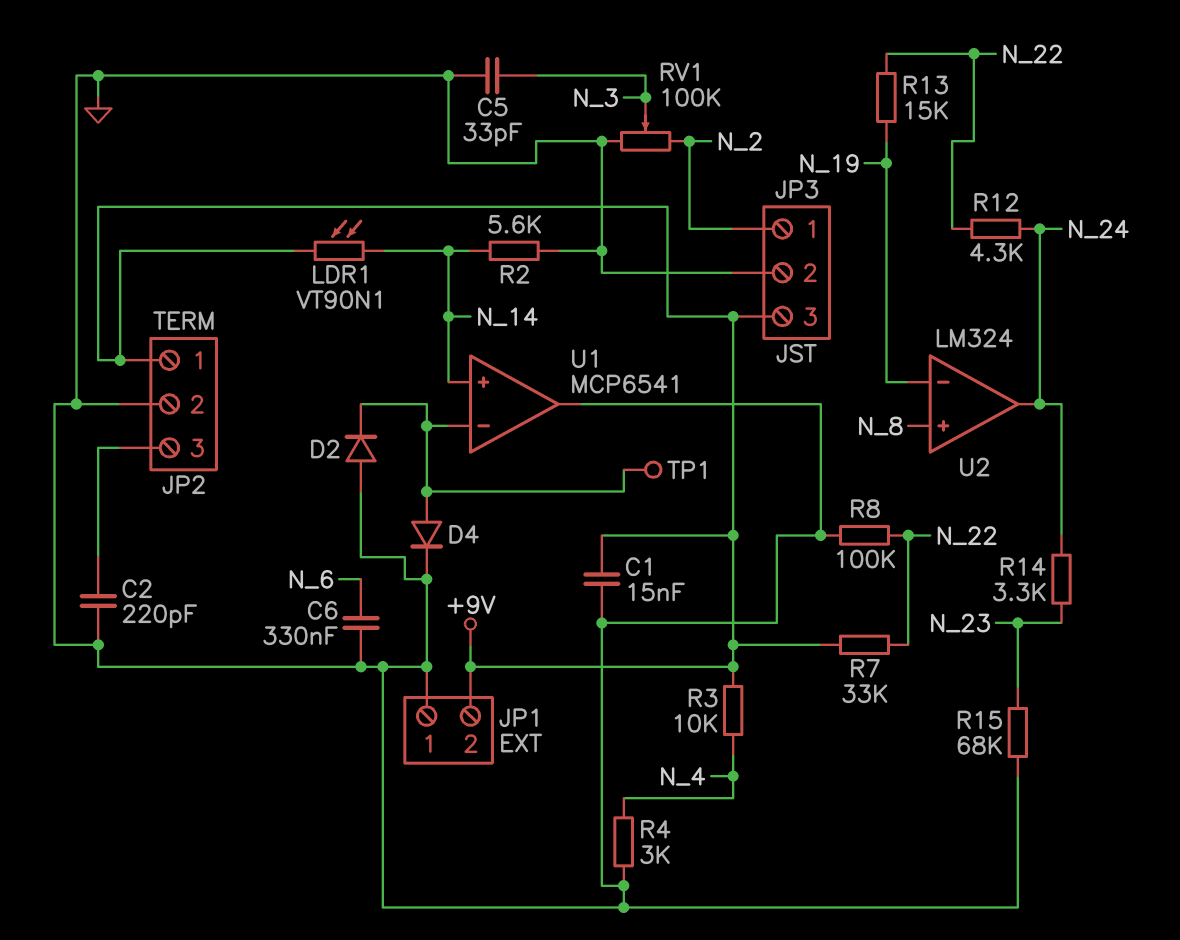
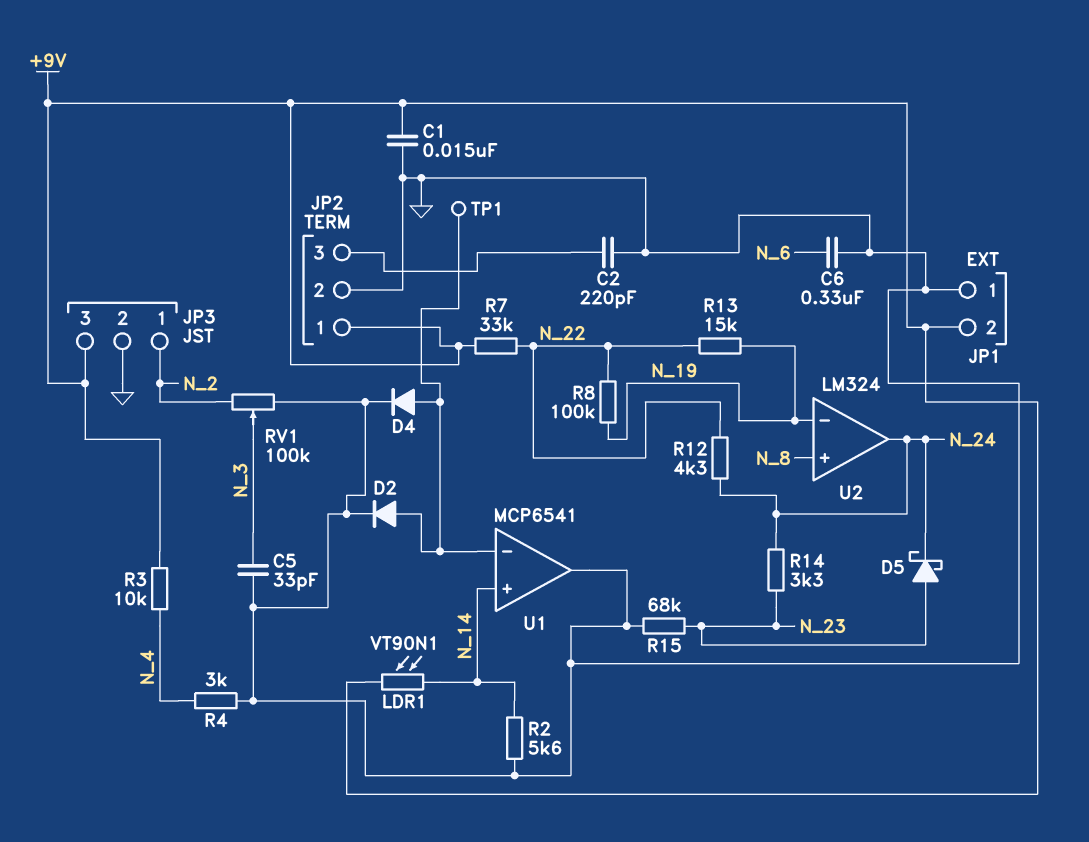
D2: diode (A GND, K U1/in-) -> diode (A U1/in-, K GND)
D5: none -> schottky (A N_23, K N_24)
R8: 100k (GND, N_22) -> 100k (N_19, N_22)

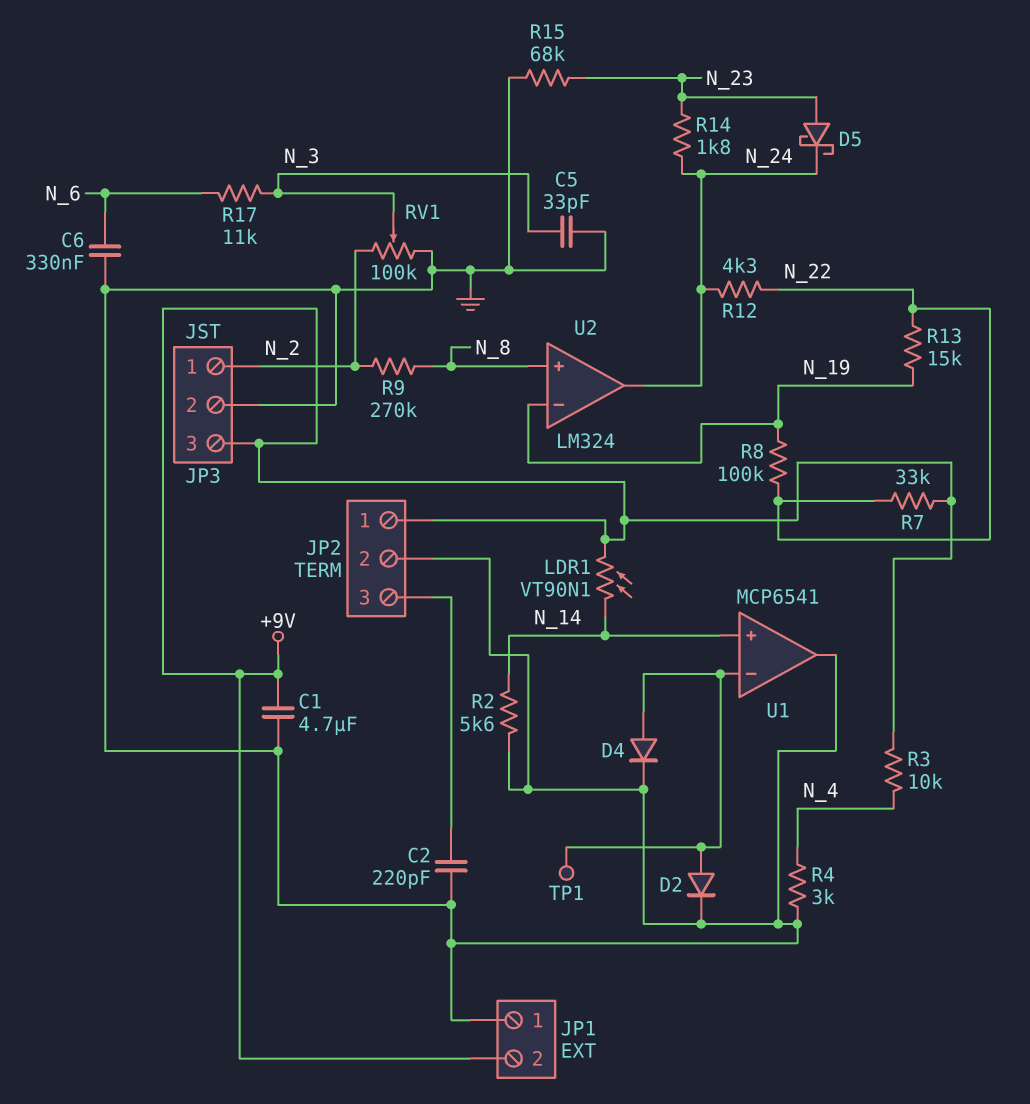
C1: 15nF (+9V, GND) -> 4.7uF (+9V, GND)
R9: none -> 270k (N_2, N_8)
R14: 3.3k (N_23, N_24) -> 1.8k (N_23, N_24)
R17: none -> 11k (N_3, N_6)

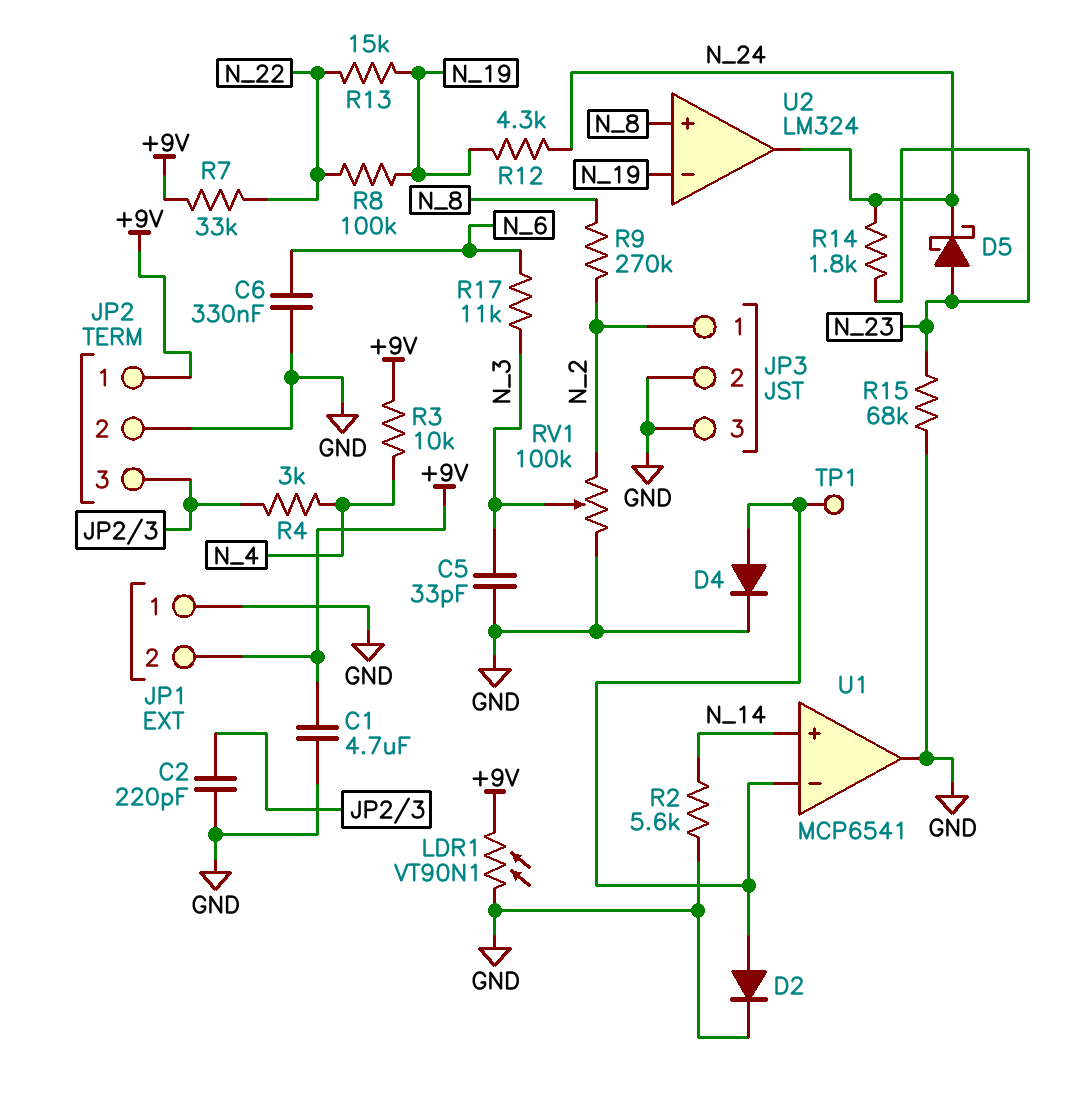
JP3 pin 3: +9V -> GND
LDR1: VT90N1 (+9V, N_14) -> VT90N1 (+9V, GND)
R4: 3k (GND, N_4) -> 3k (JP2/3, N_4)
R12: 4.3k (N_22, N_24) -> 4.3k (N_19, N_24)

